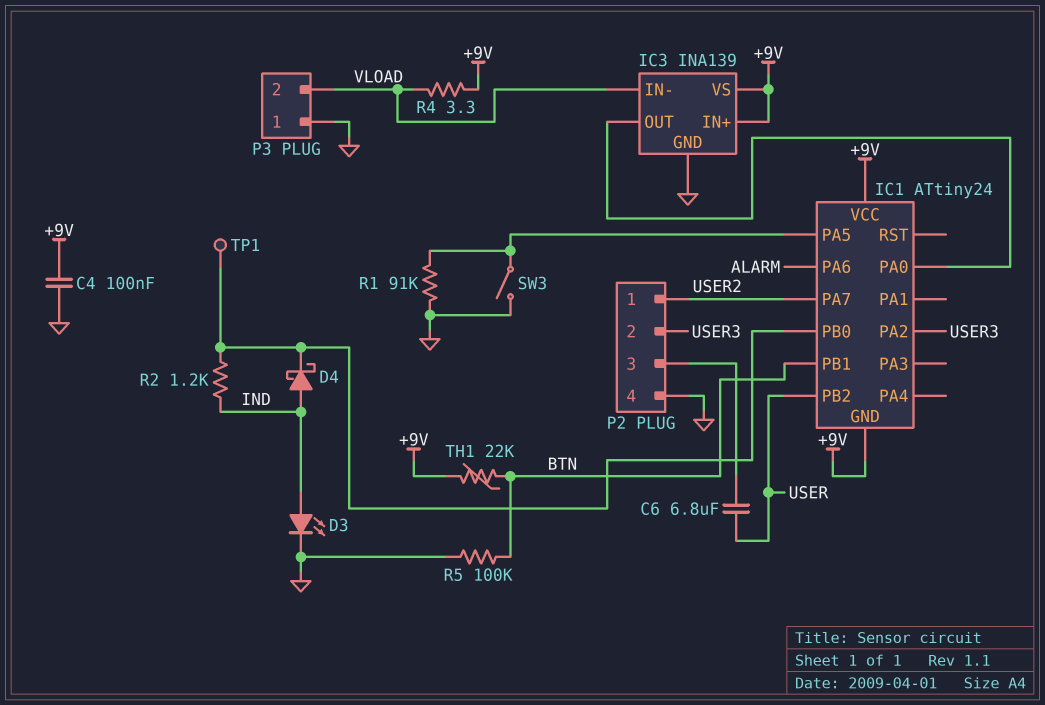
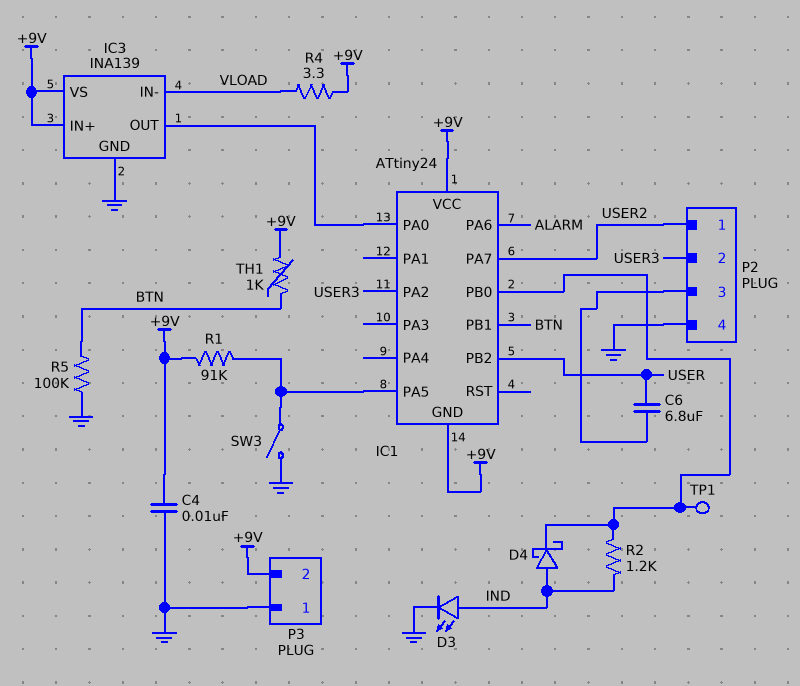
C4: 100nF (+9V, GND) -> 10nF (+9V, GND)
P3 pin 2: VLOAD -> +9V
R1: 91k (GND, IC1/PA5) -> 91k (+9V, IC1/PA5)
TH1: 22k (+9V, BTN) -> 1k (+9V, BTN)

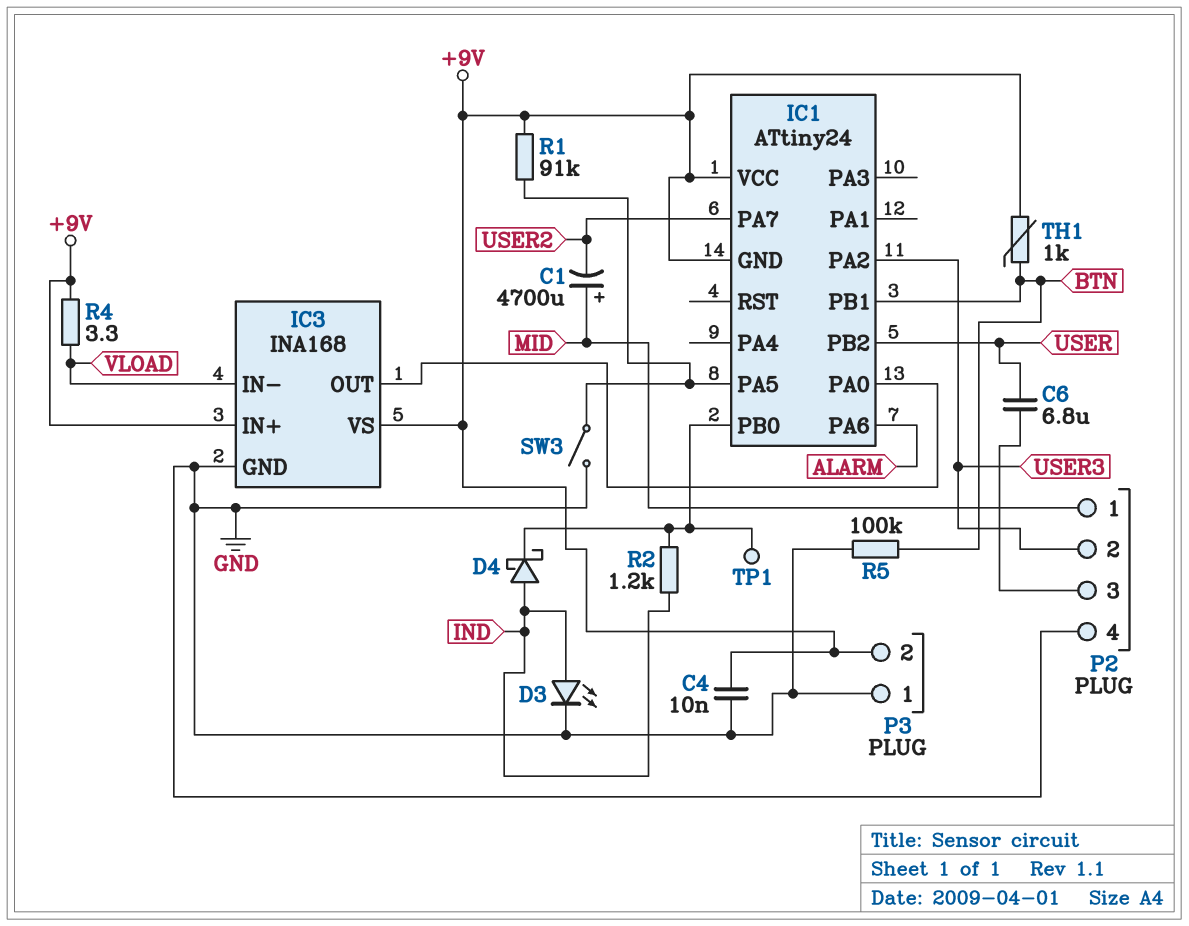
C1: none -> 4700uF (plus MID, minus USER2)
IC3: INA139 -> INA168
P2 pin 1: USER2 -> MID

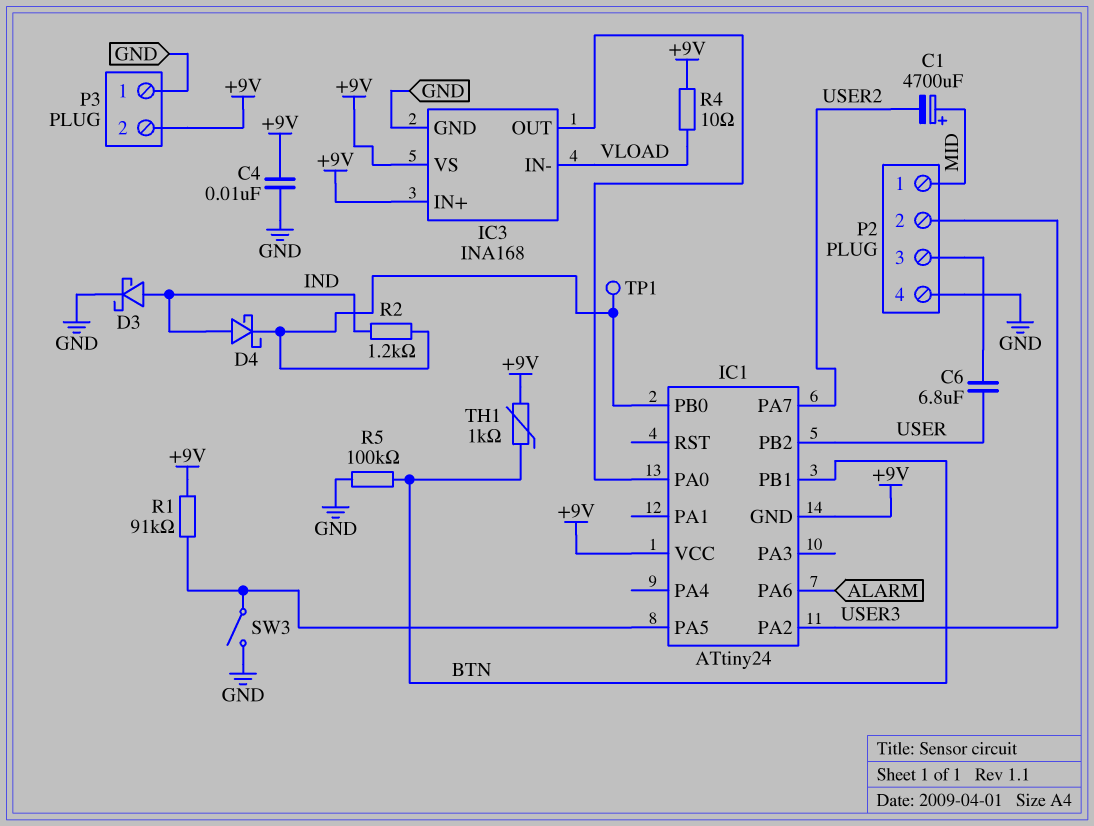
D3: LED (A IND, K GND) -> schottky (A IND, K GND)
R4: 3.3 (+9V, VLOAD) -> 10 (+9V, VLOAD)

